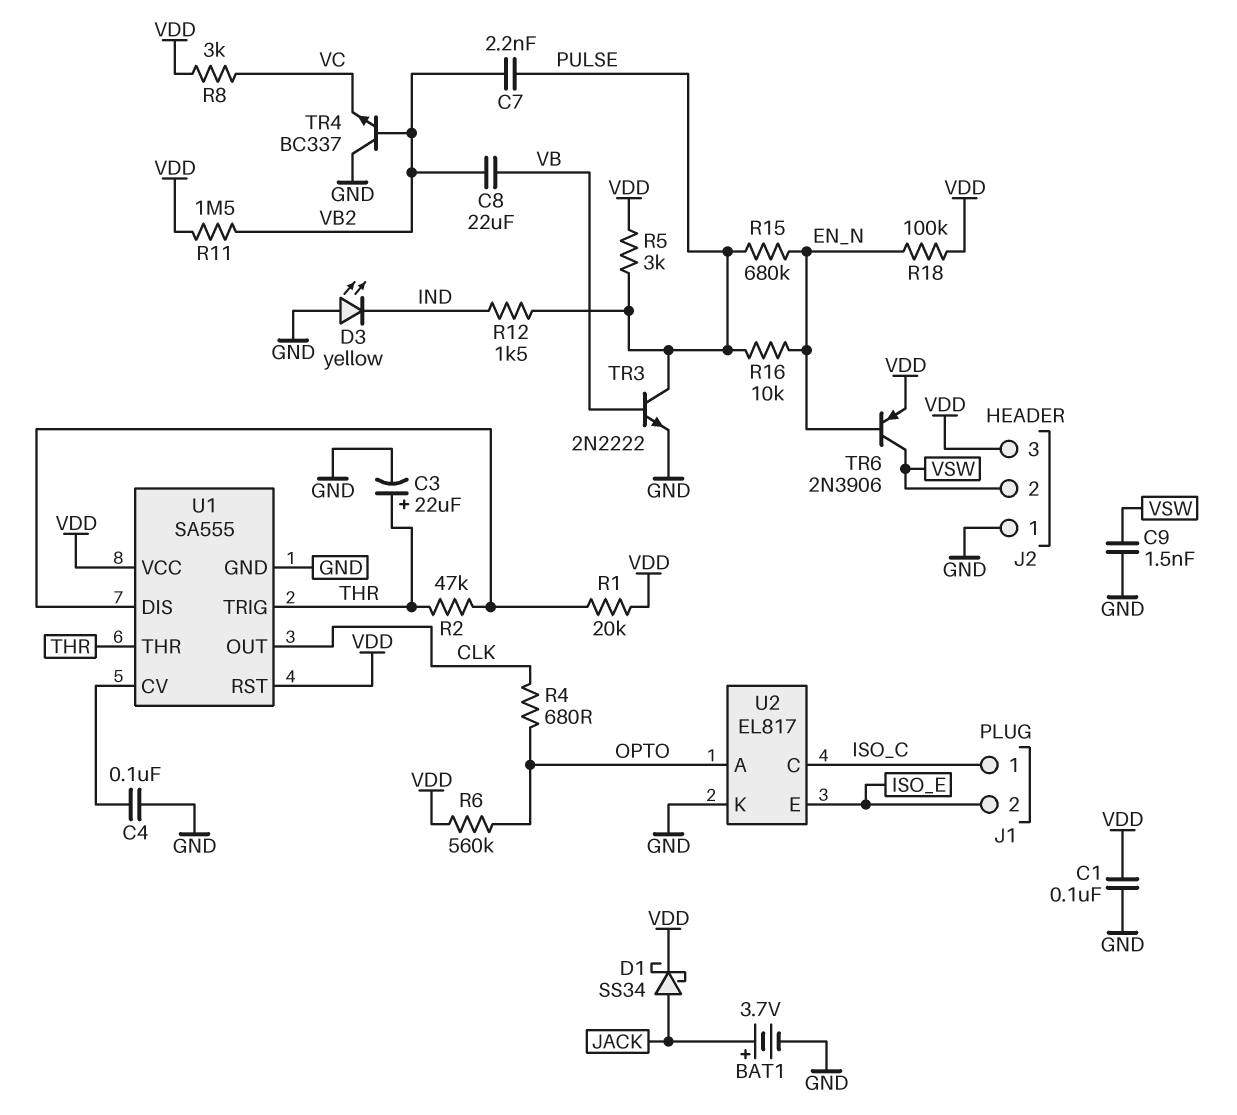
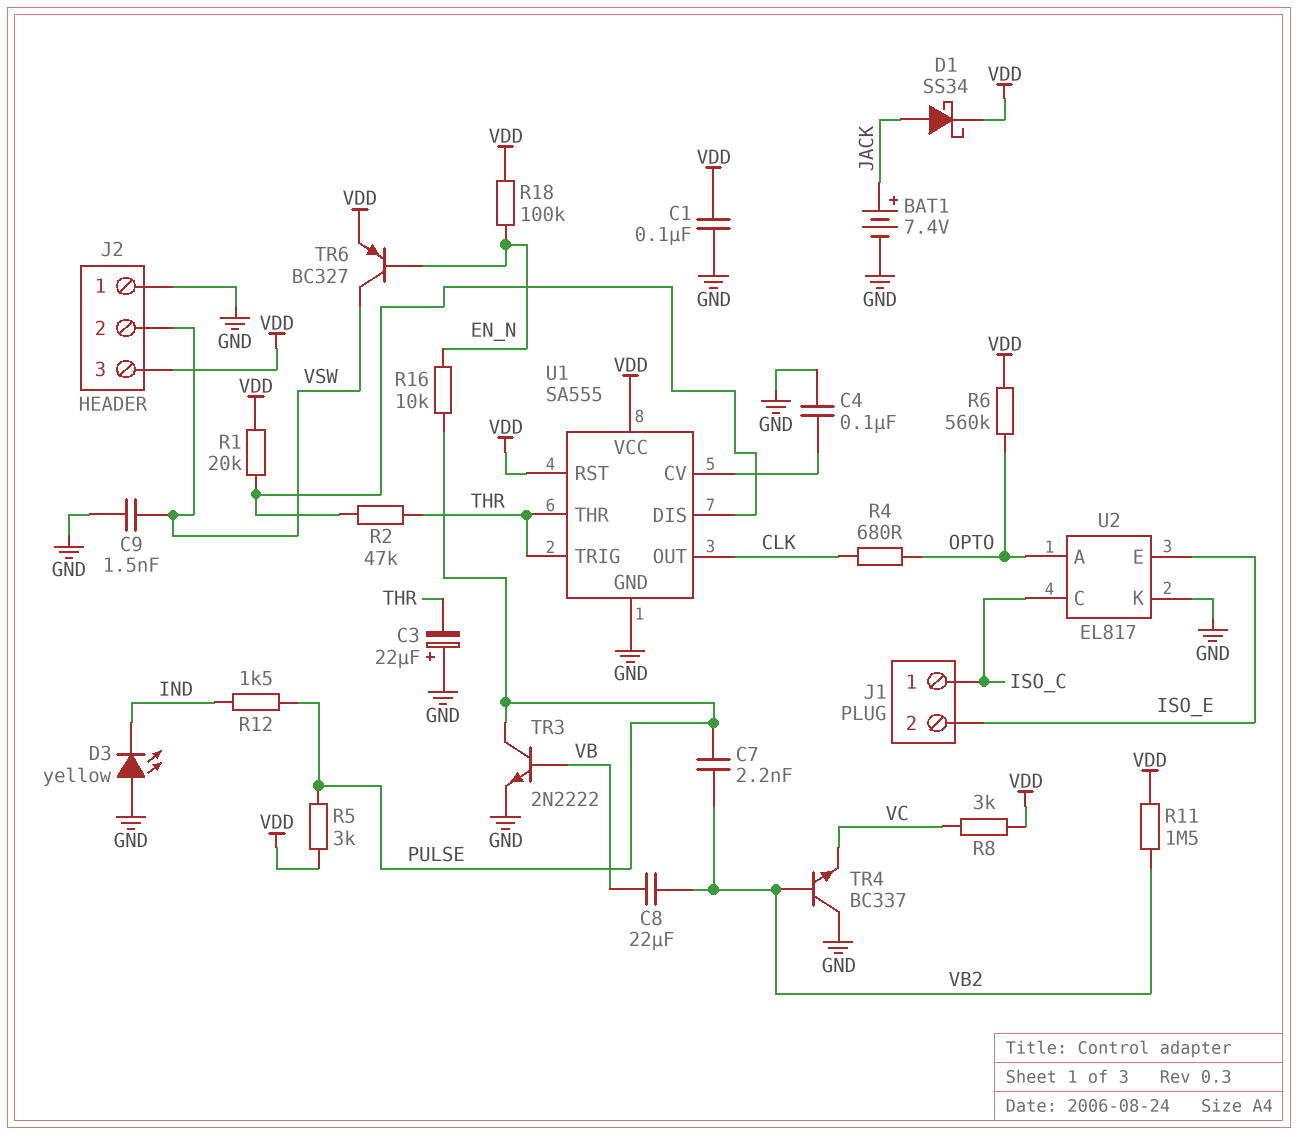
BAT1: 3.7V (plus JACK, minus GND) -> 7.4V (plus JACK, minus GND)
C3: 22uF (plus THR, minus GND) -> 22uF (plus GND, minus THR)
R15: 680k (EN_N, PULSE) -> none
TR6: PNP 2N3906 (B EN_N, C VSW, E VDD) -> PNP BC327 (B EN_N, C VSW, E VDD)

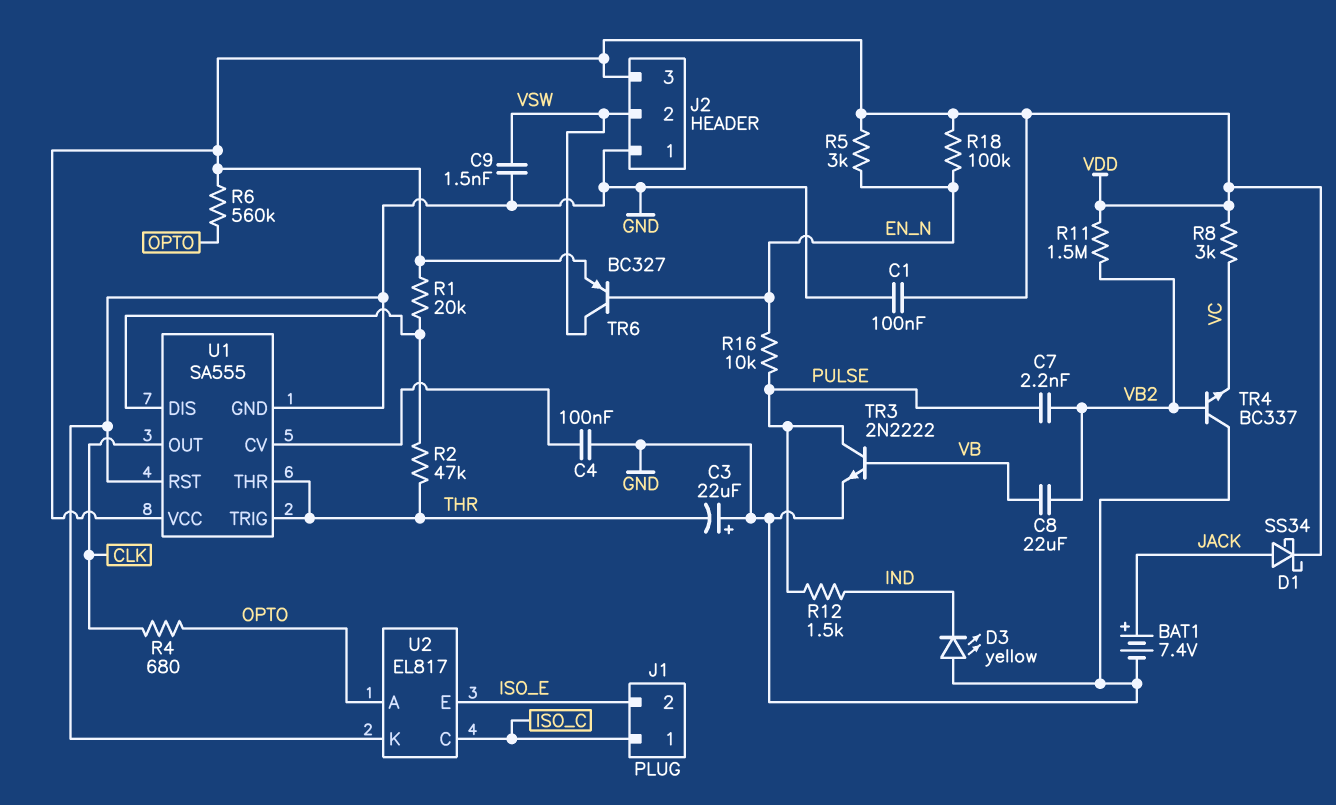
R5: 3k (PULSE, VDD) -> 3k (EN_N, VDD)
U1 pin RST: VDD -> GND

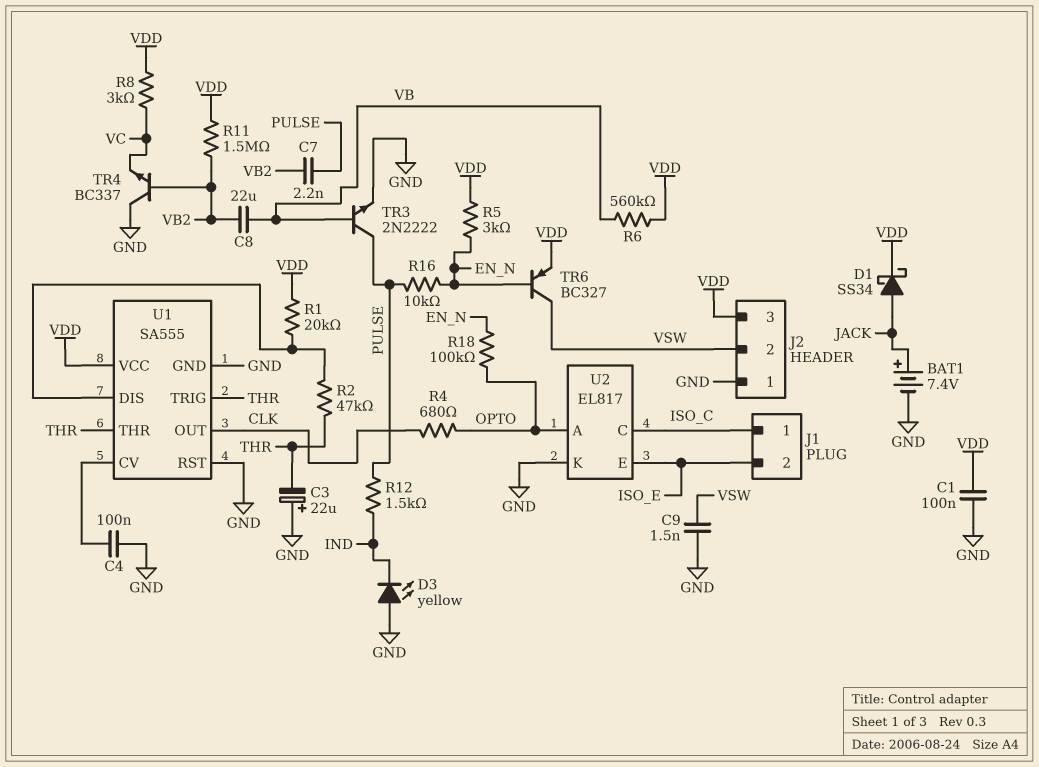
R6: 560k (OPTO, VDD) -> 560k (VB, VDD)
R18: 100k (EN_N, VDD) -> 100k (EN_N, OPTO)

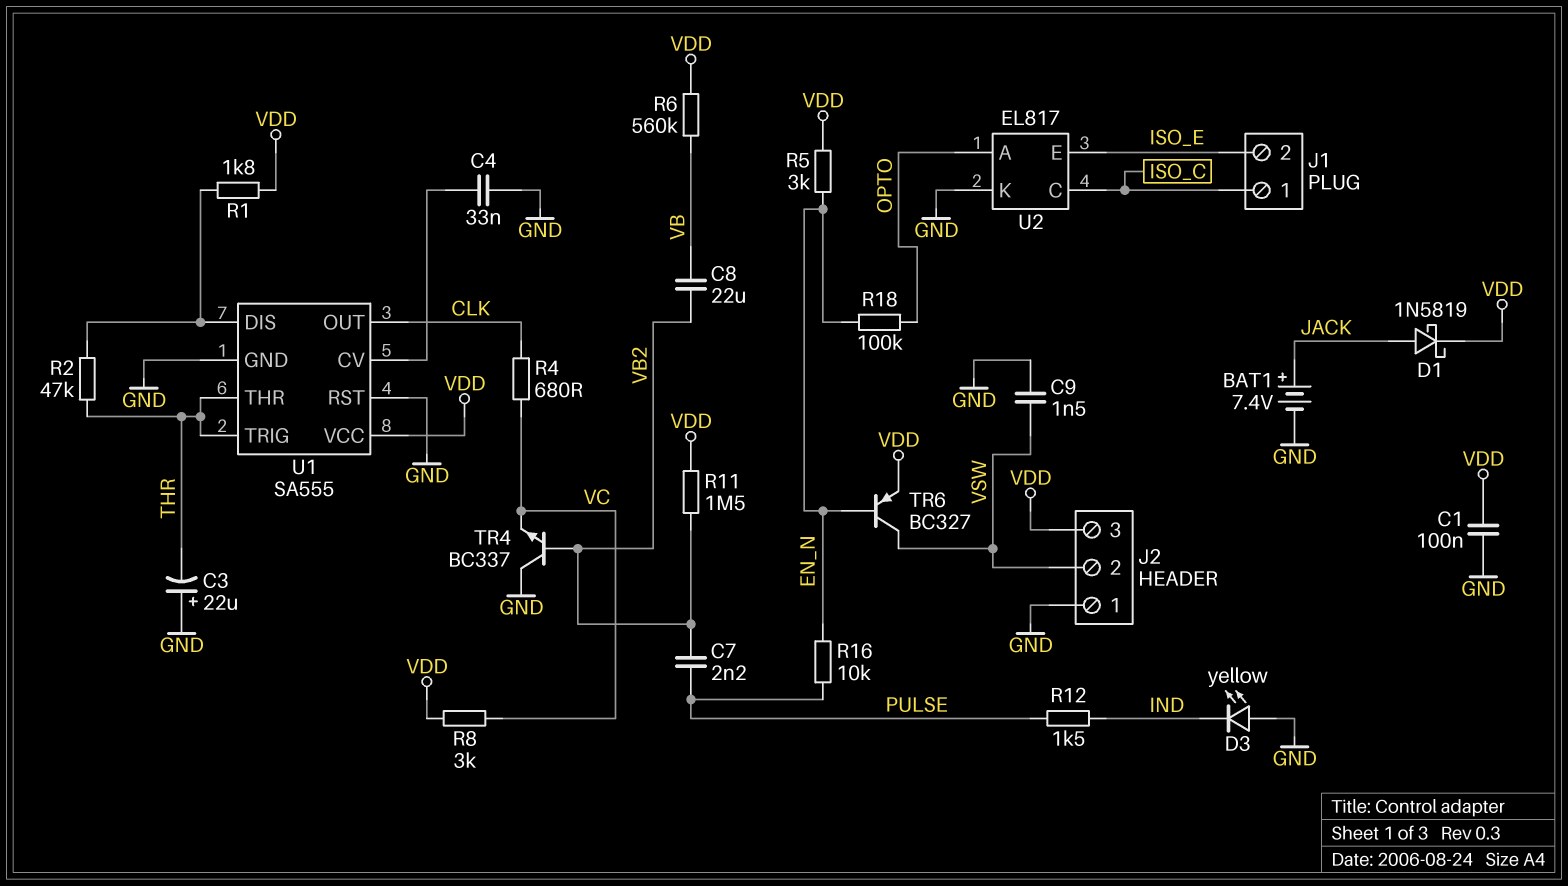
C4: 100nF (GND, U1/CV) -> 33nF (GND, U1/CV)
D1: schottky SS34 (A JACK, K VDD) -> schottky 1N5819 (A JACK, K VDD)
R1: 20k (U1/DIS, VDD) -> 1.8k (U1/DIS, VDD)
R4: 680 (CLK, OPTO) -> 680 (CLK, VC)
TR3: NPN 2N2222 (B VB, C PULSE, E GND) -> none

